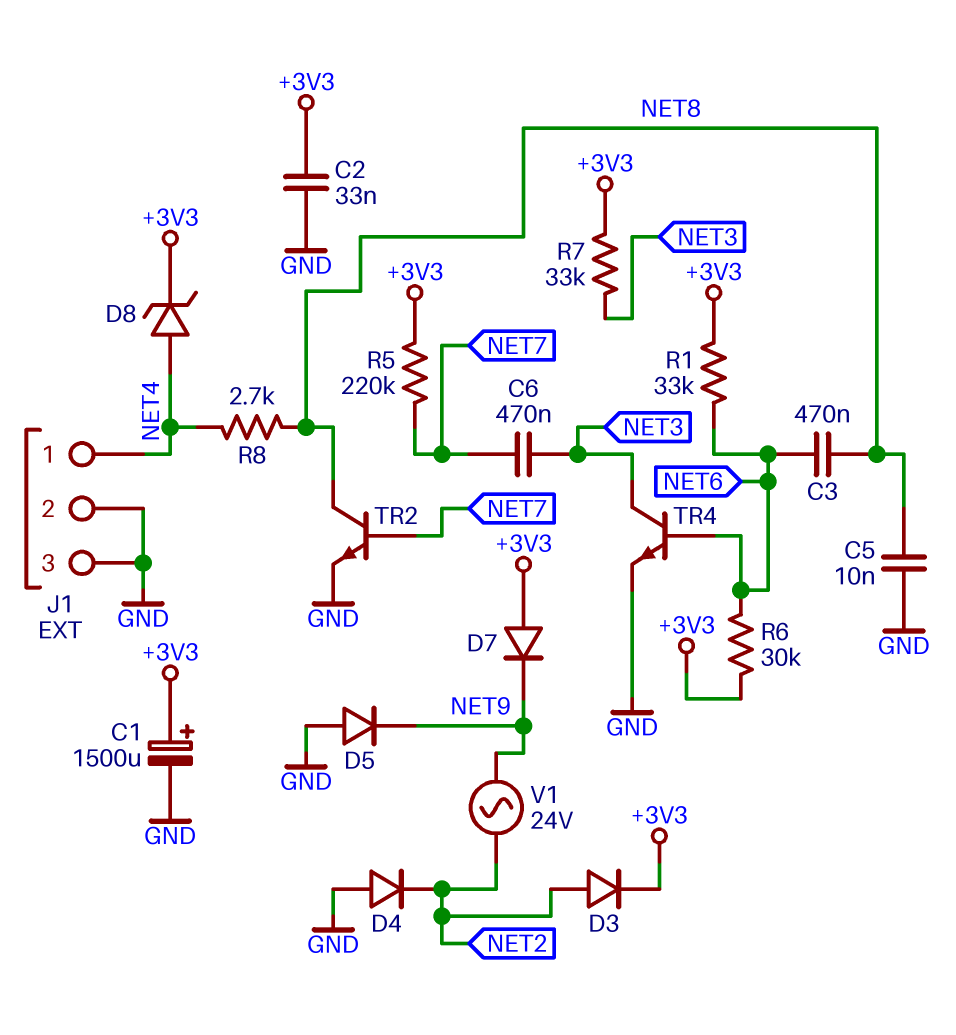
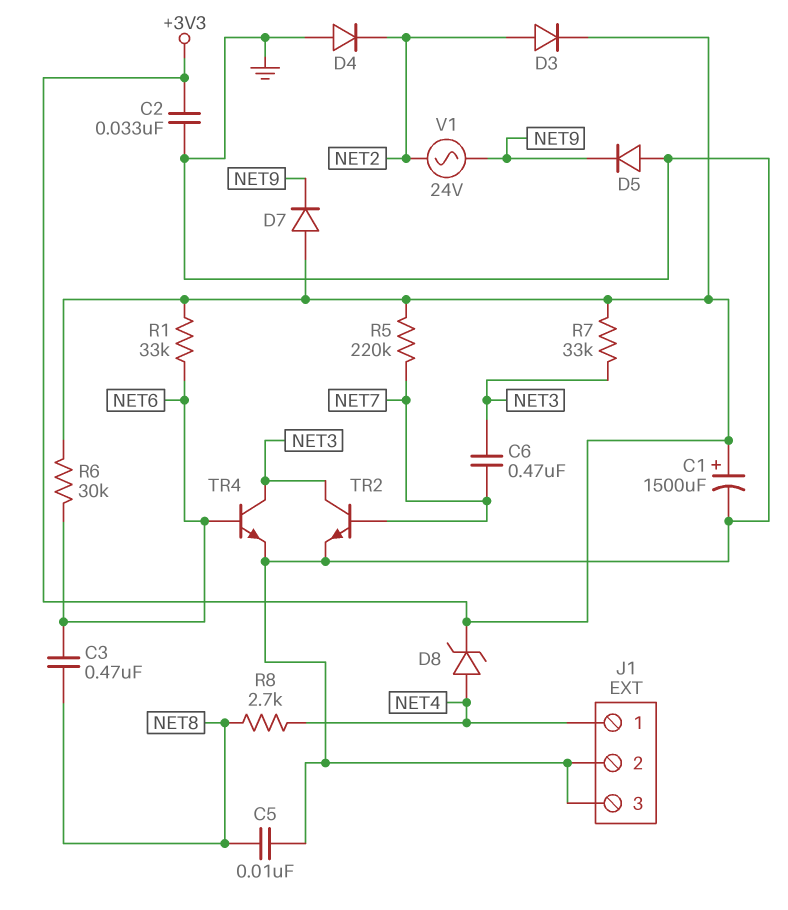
TR2: NPN (B NET7, C NET8, E GND) -> NPN (B NET7, C NET3, E GND)

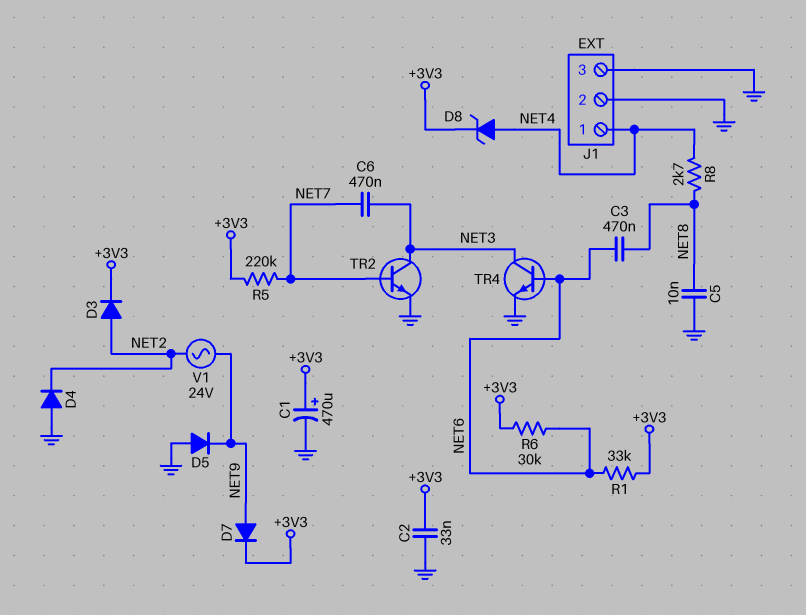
C1: 1500uF (plus +3V3, minus GND) -> 470uF (plus +3V3, minus GND)
D7: diode (A +3V3, K NET9) -> diode (A NET9, K +3V3)
R7: 33k (+3V3, NET3) -> none

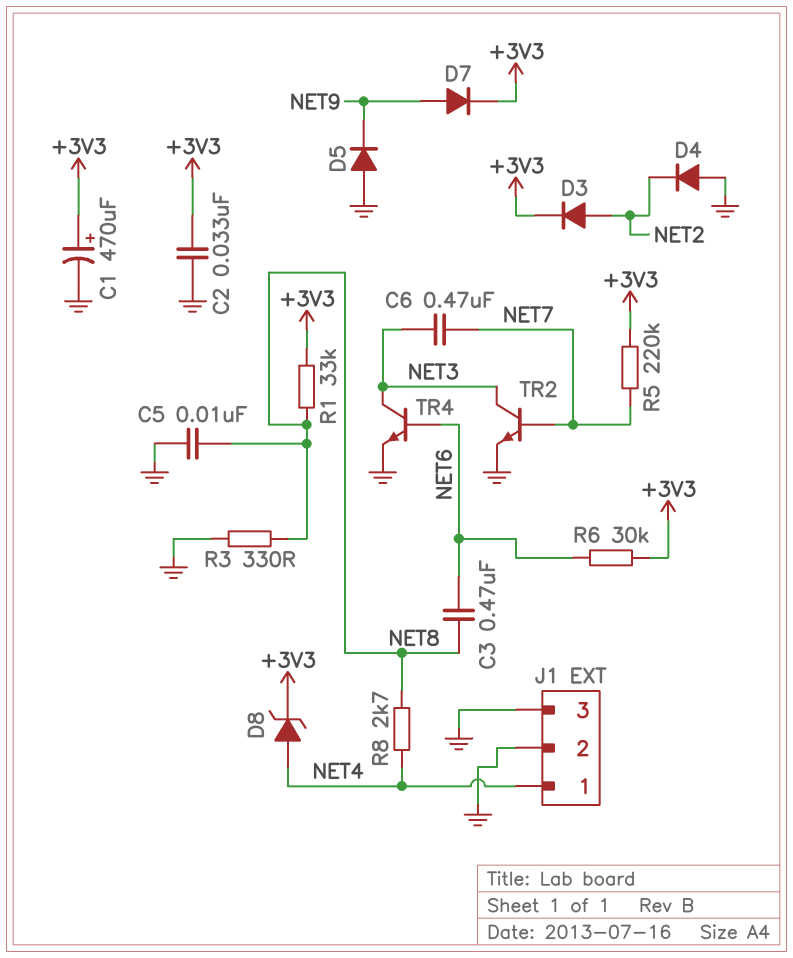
R1: 33k (+3V3, NET6) -> 33k (+3V3, NET8)
R3: none -> 330 (GND, NET8)
V1: AC 24V (NET2, NET9) -> none

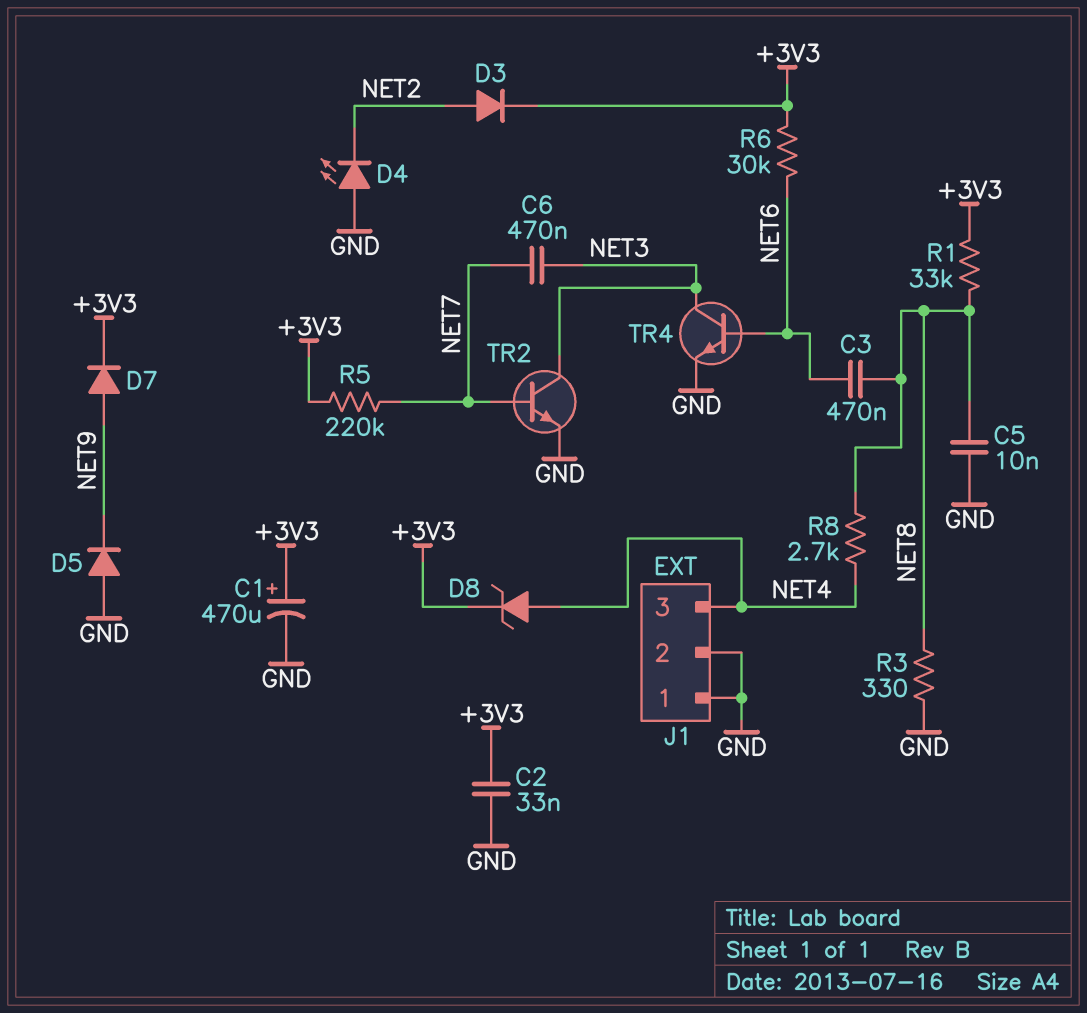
D4: diode (A GND, K NET2) -> LED (A GND, K NET2)
J1 pin 1: NET4 -> GND
J1 pin 3: GND -> NET4

